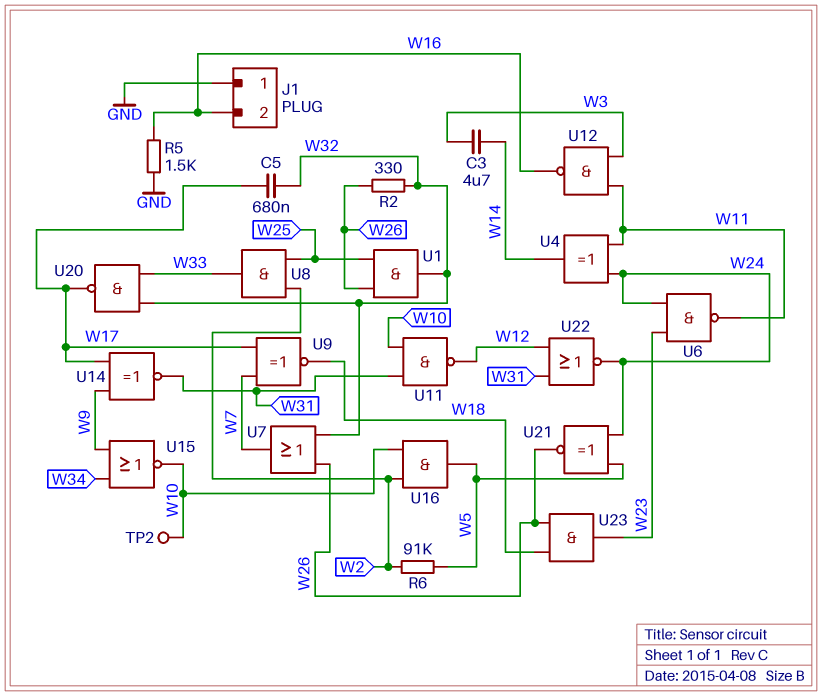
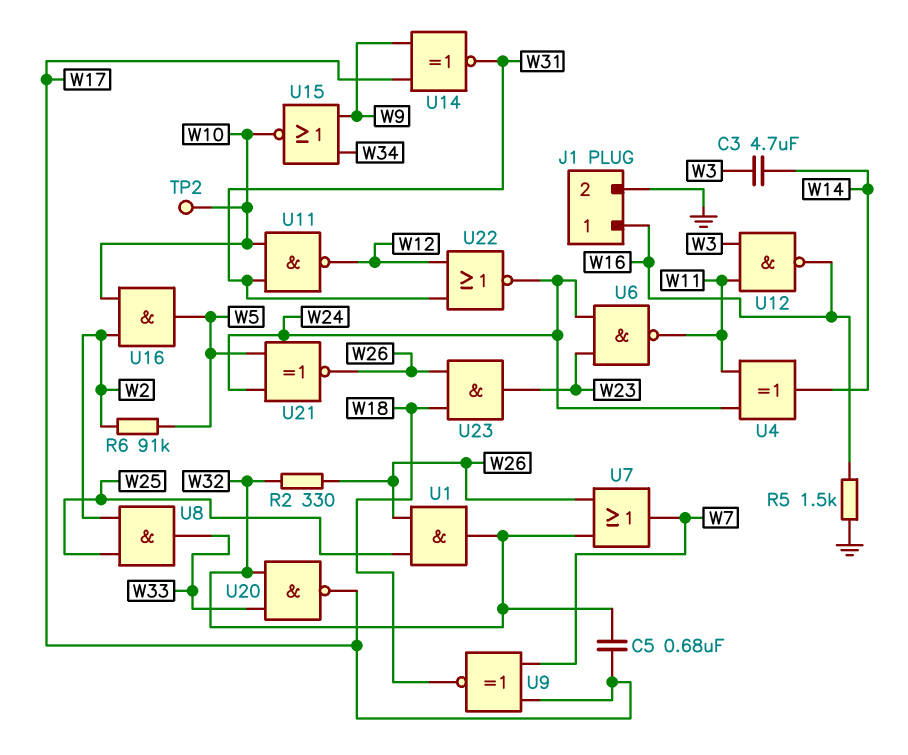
J1 pin 1: GND -> W16
J1 pin 2: W16 -> GND

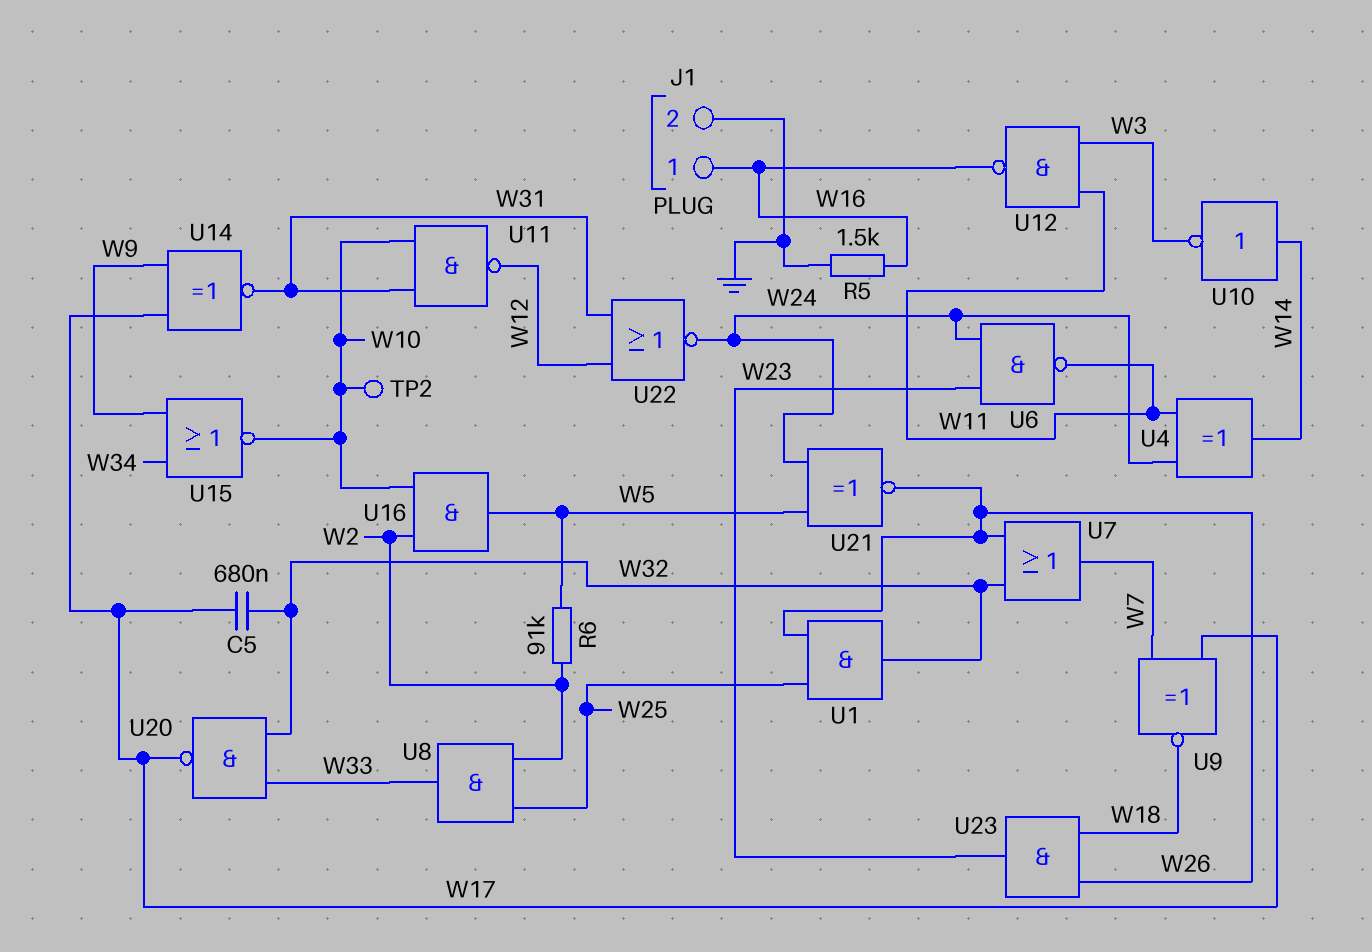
C3: 4.7uF (W3, W14) -> none
R2: 330 (W26, W32) -> none
U10: none -> NOT (in W14, out W3)

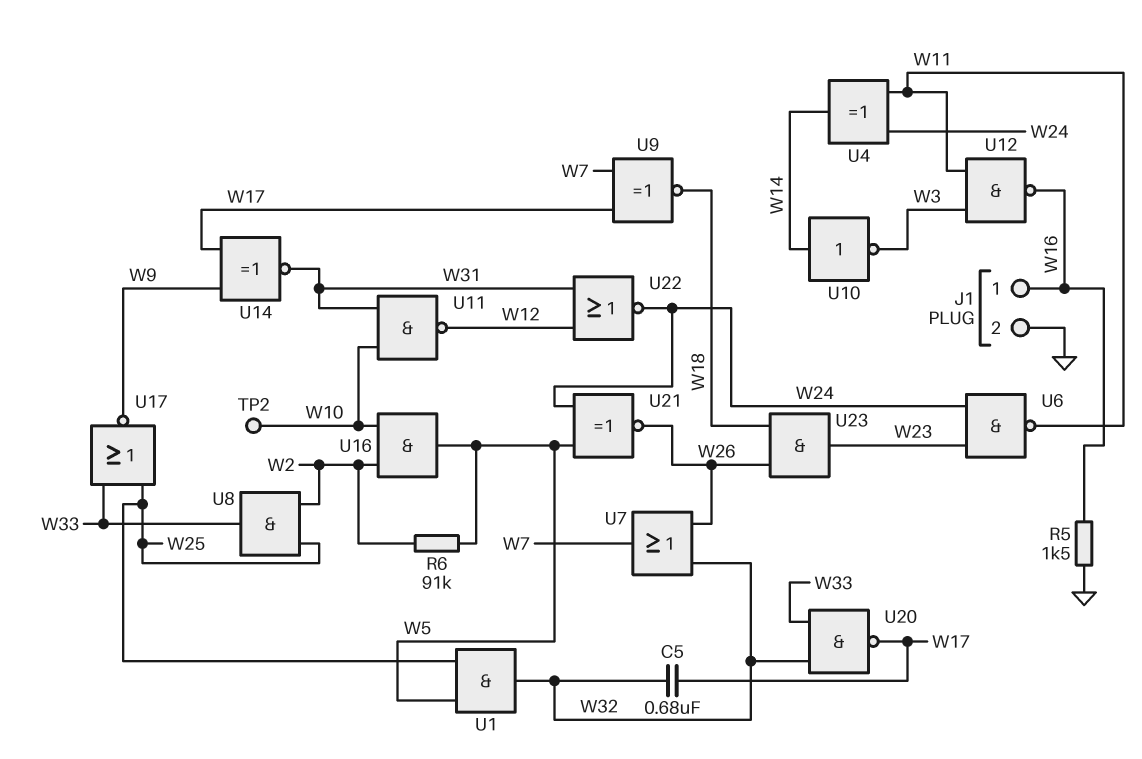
U1: AND (in W25, in W26, out W32) -> AND (in W5, in W25, out W32)
U15: NOR (in W9, in W34, out W10) -> none
U17: none -> NOR (in W25, in W33, out W9)

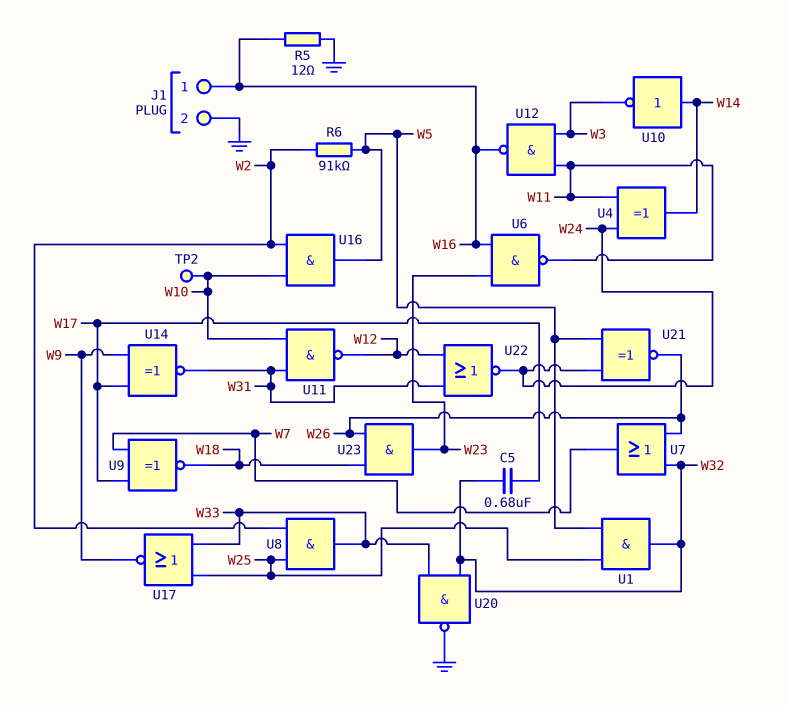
R5: 1.5k (GND, W16) -> 12 (GND, W16)
U6: NAND (in W23, in W24, out W11) -> NAND (in W16, in W23, out W11)
U20: NAND (in W32, in W33, out W17) -> NAND (in W32, in W33, out GND)

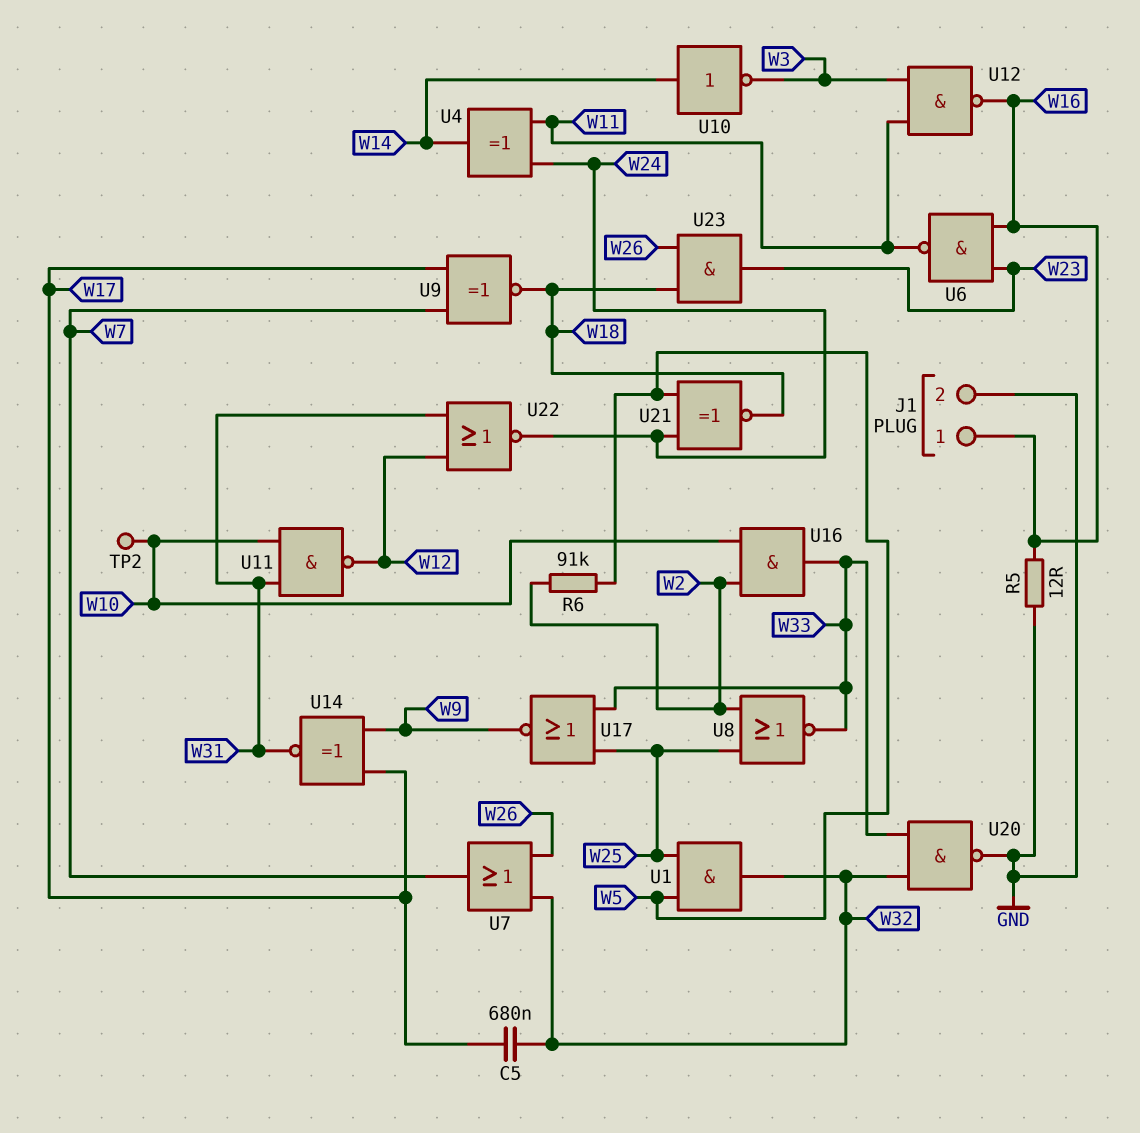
U8: AND (in W2, in W25, out W33) -> NOR (in W2, in W25, out W33)
U16: AND (in W2, in W10, out W5) -> AND (in W2, in W10, out W33)
U21: XNOR (in W5, in W24, out W26) -> XNOR (in W5, in W24, out W18)

